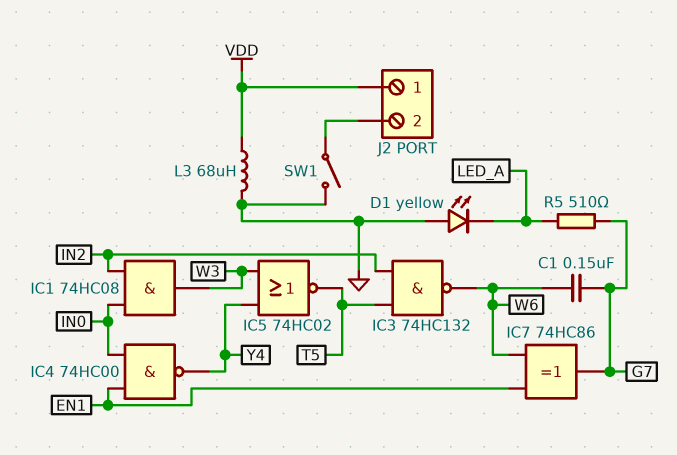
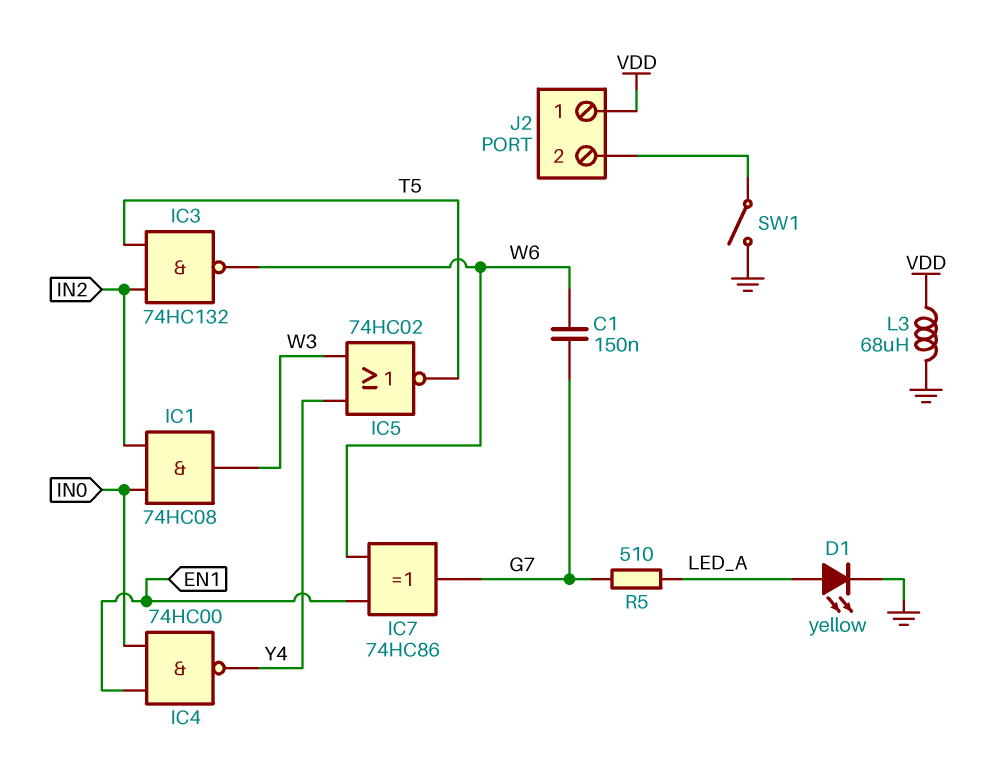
D1: LED yellow (A GND, K LED_A) -> LED yellow (A LED_A, K GND)

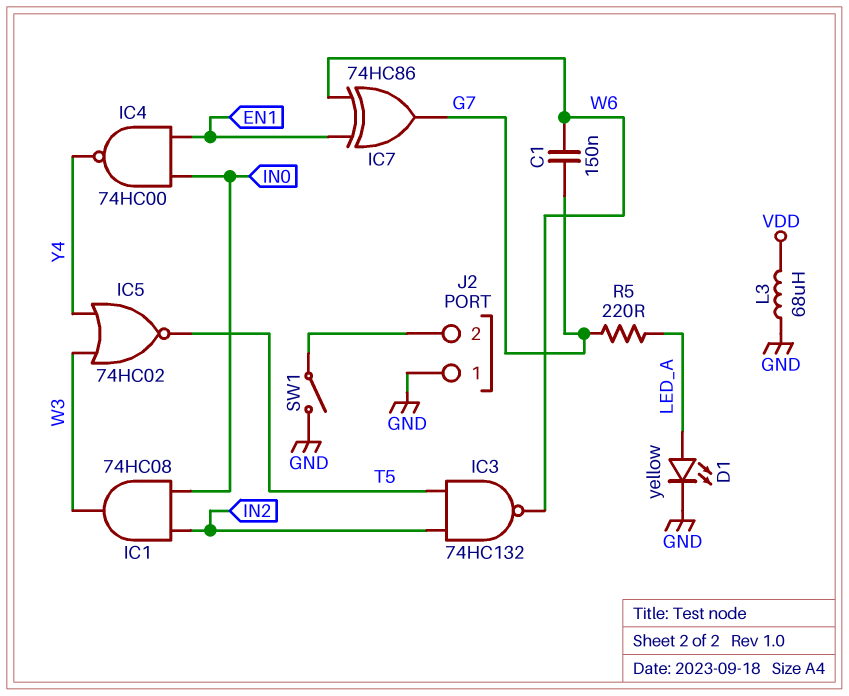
J2 pin 1: VDD -> GND
R5: 510 (G7, LED_A) -> 220 (G7, LED_A)

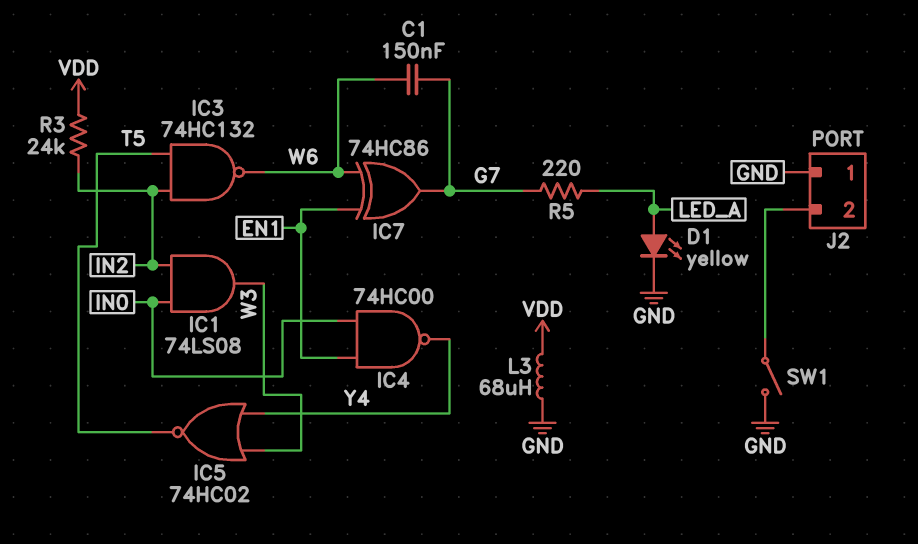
IC1: AND 74HC08 (in IN0, in IN2, out W3) -> AND 74LS08 (in IN0, in IN2, out W3)
R3: none -> 24k (IN2, VDD)

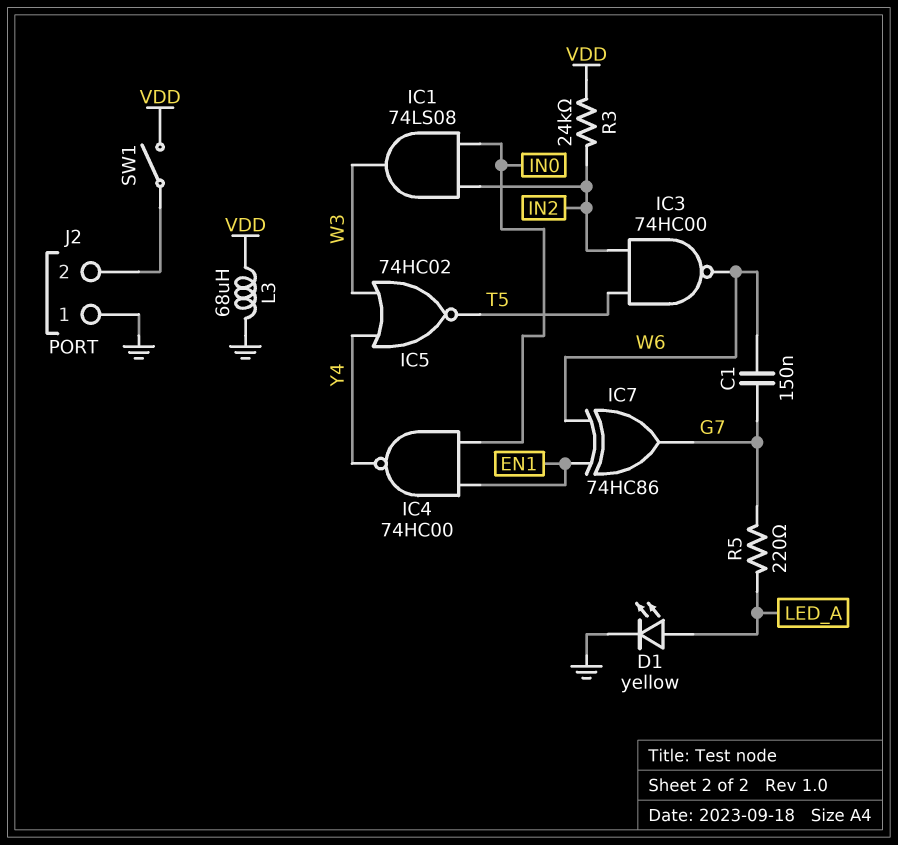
IC3: NAND 74HC132 (in IN2, in T5, out W6) -> NAND 74HC00 (in IN2, in T5, out W6)
SW1: switch (GND, J2/2) -> switch (J2/2, VDD)

